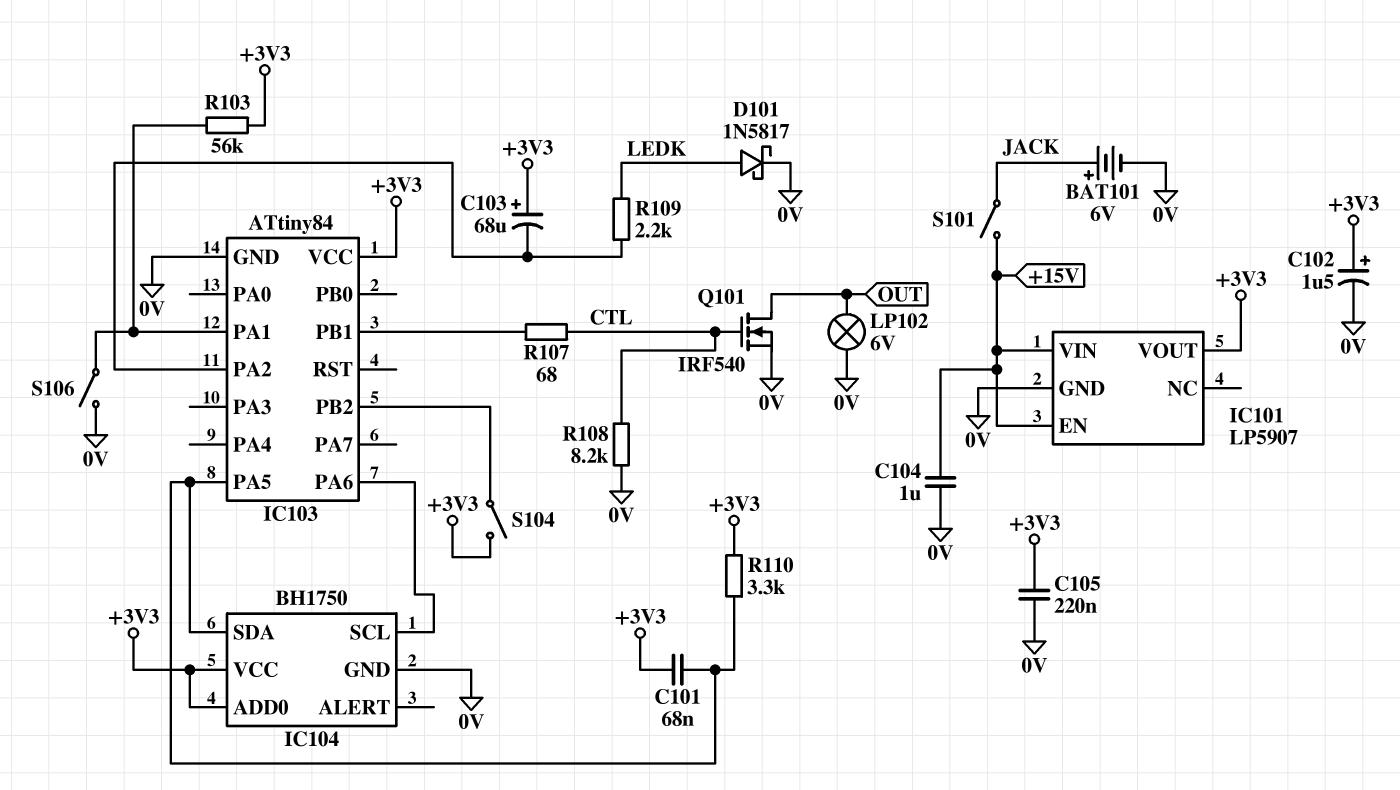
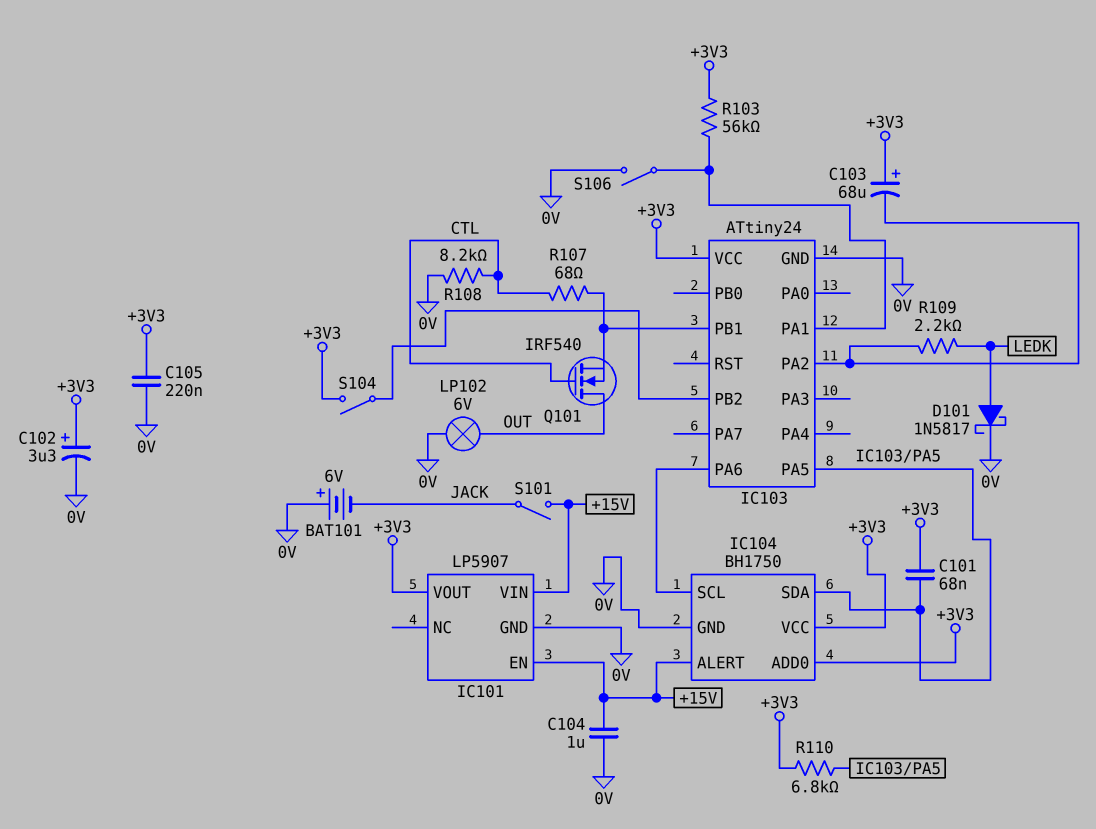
BAT101: 6V (plus JACK, minus 0V) -> 6V (plus 0V, minus JACK)
C102: 1.5uF (plus +3V3, minus 0V) -> 3.3uF (plus +3V3, minus 0V)
IC103: ATtiny84 -> ATtiny24
IC104 pin ALERT: none -> +15V
Q101: NMOS IRF540 (G CTL, D OUT, S 0V) -> NMOS IRF540 (G CTL, D OUT, S IC103/PB1)
R110: 3.3k (+3V3, IC103/PA5) -> 6.8k (+3V3, IC103/PA5)

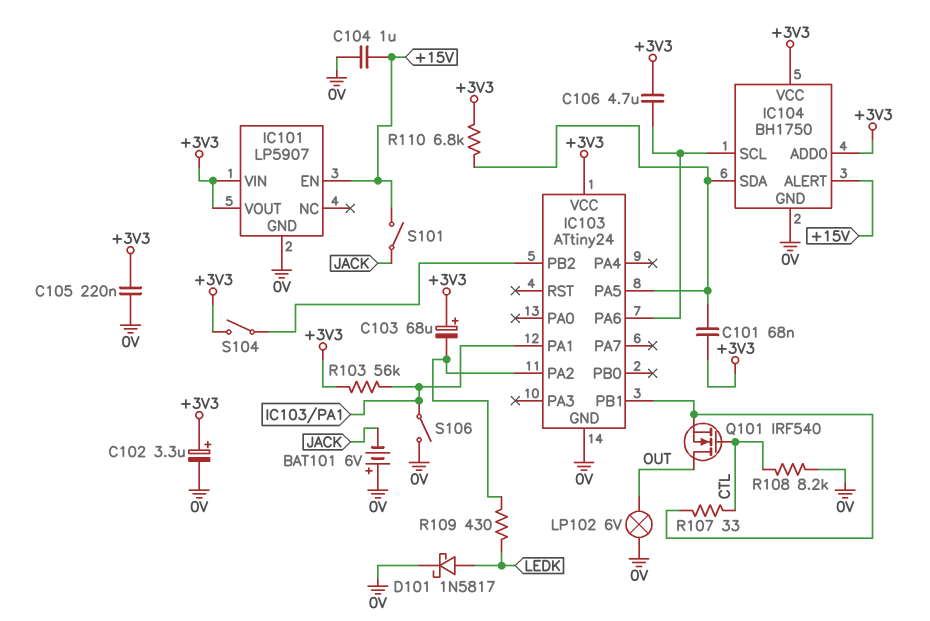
C106: none -> 4.7uF (+3V3, IC103/PA6)
IC101 pin VIN: +15V -> +3V3
R107: 68 (CTL, IC103/PB1) -> 33 (CTL, IC103/PB1)
R109: 2.2k (IC103/PA2, LEDK) -> 430 (IC103/PA2, LEDK)

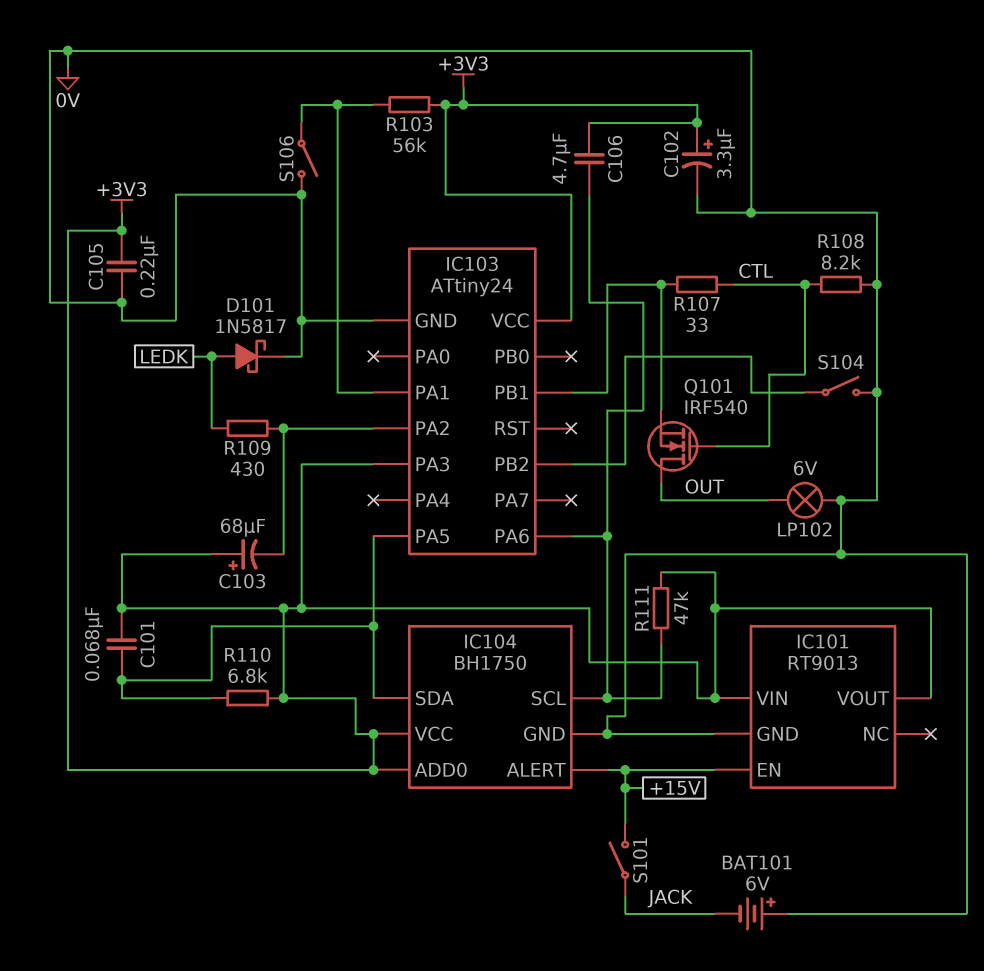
C104: 1uF (+15V, 0V) -> none
IC101: LP5907 -> RT9013
IC103 pin PA3: none -> +3V3
R111: none -> 47k (+3V3, IC103/PA6)
S104: switch (+3V3, IC103/PB2) -> switch (0V, IC103/PB2)

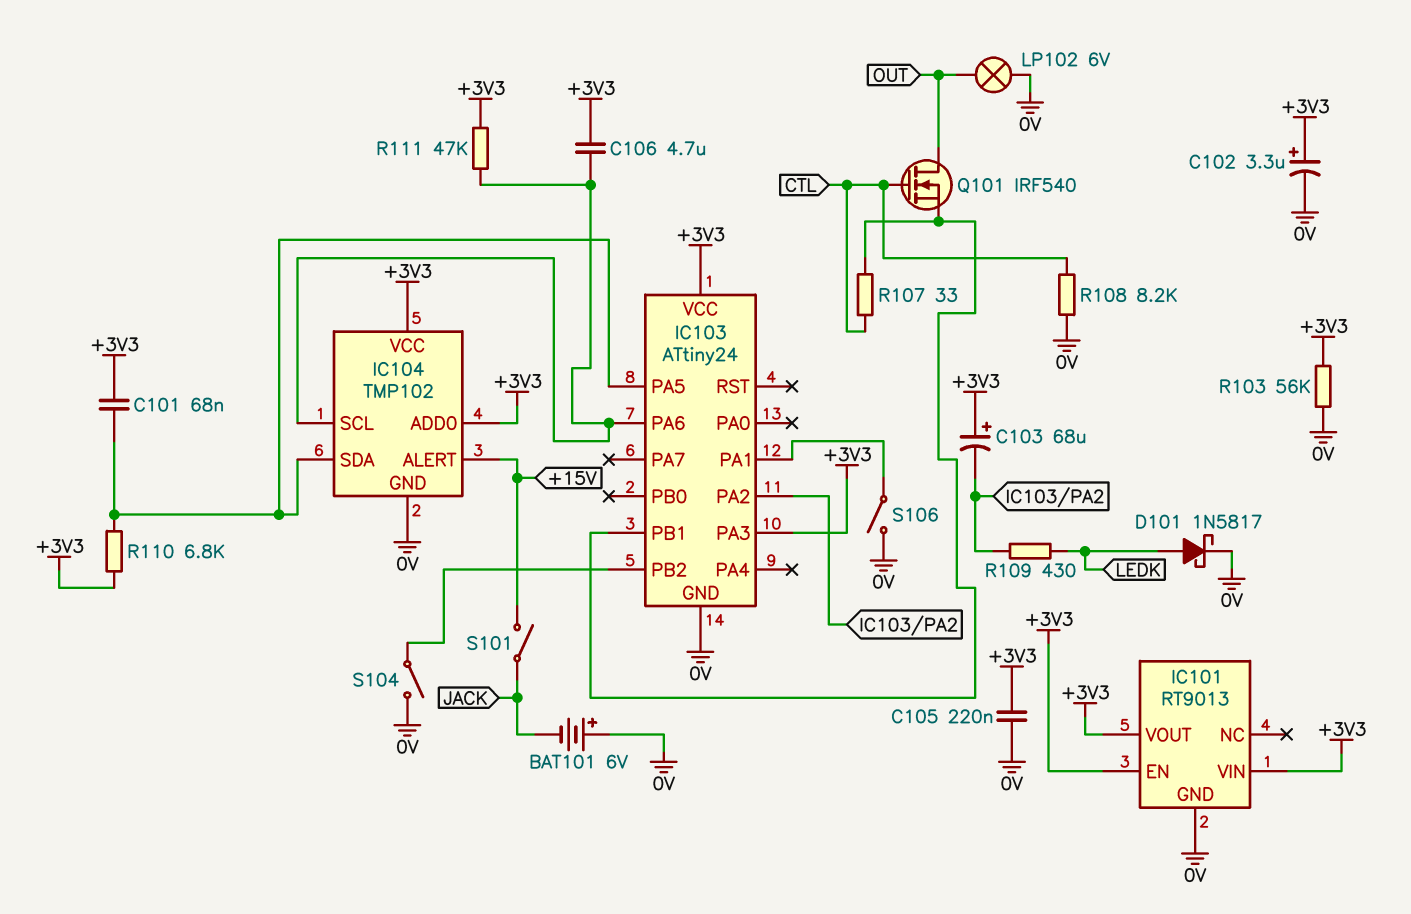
IC101 pin EN: +15V -> +3V3
IC104: BH1750 -> TMP102
R103: 56k (+3V3, IC103/PA1) -> 56k (+3V3, 0V)

